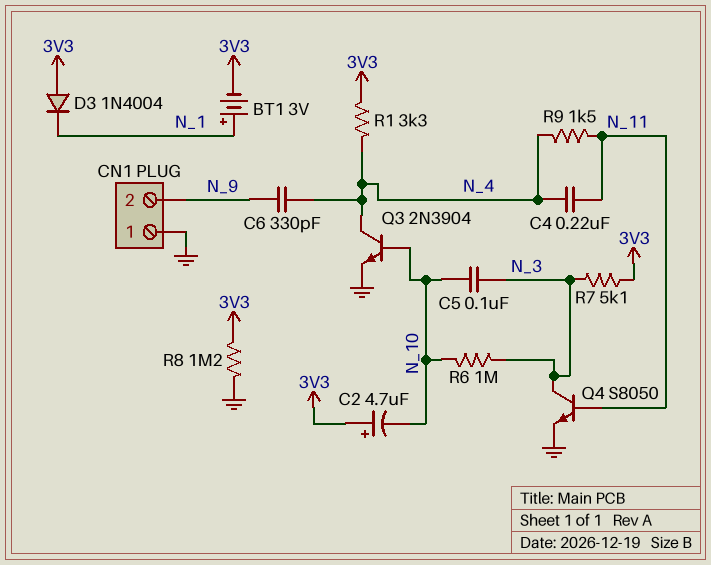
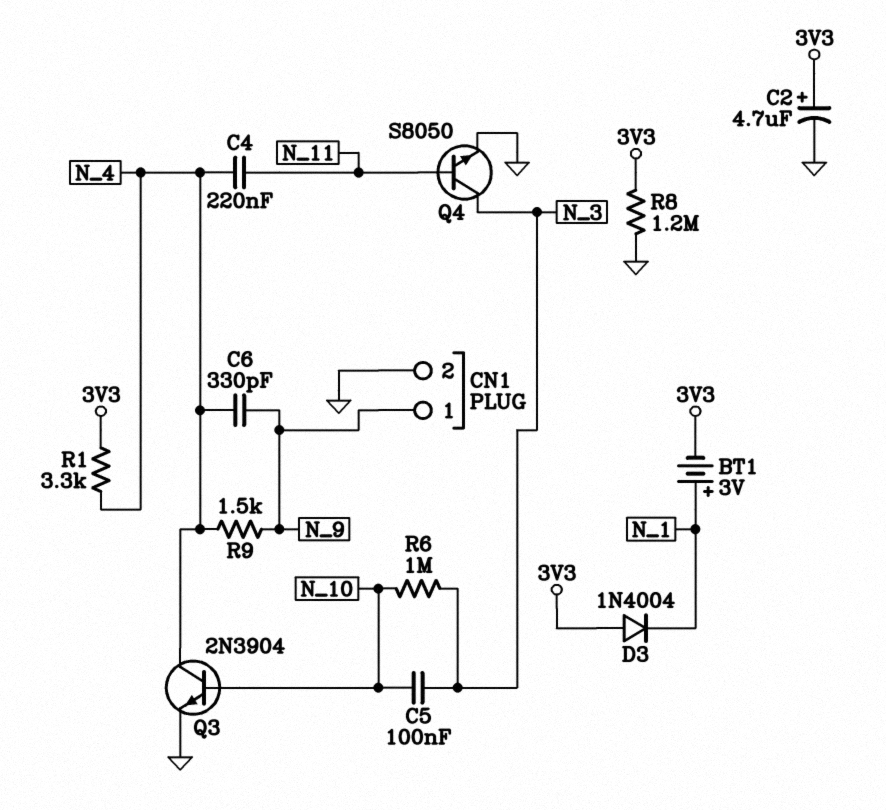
C2: 4.7uF (plus 3V3, minus N_10) -> 4.7uF (plus 3V3, minus GND)
CN1 pin 1: GND -> N_9
CN1 pin 2: N_9 -> GND
R7: 5.1k (3V3, N_3) -> none
R9: 1.5k (N_4, N_11) -> 1.5k (N_4, N_9)

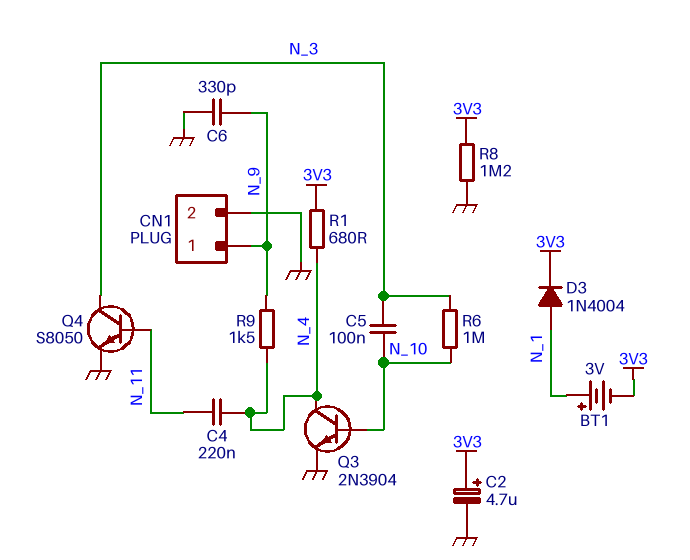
C6: 330pF (N_4, N_9) -> 330pF (GND, N_9)
D3: diode 1N4004 (A 3V3, K N_1) -> diode 1N4004 (A N_1, K 3V3)
R1: 3.3k (3V3, N_4) -> 680 (3V3, N_4)

